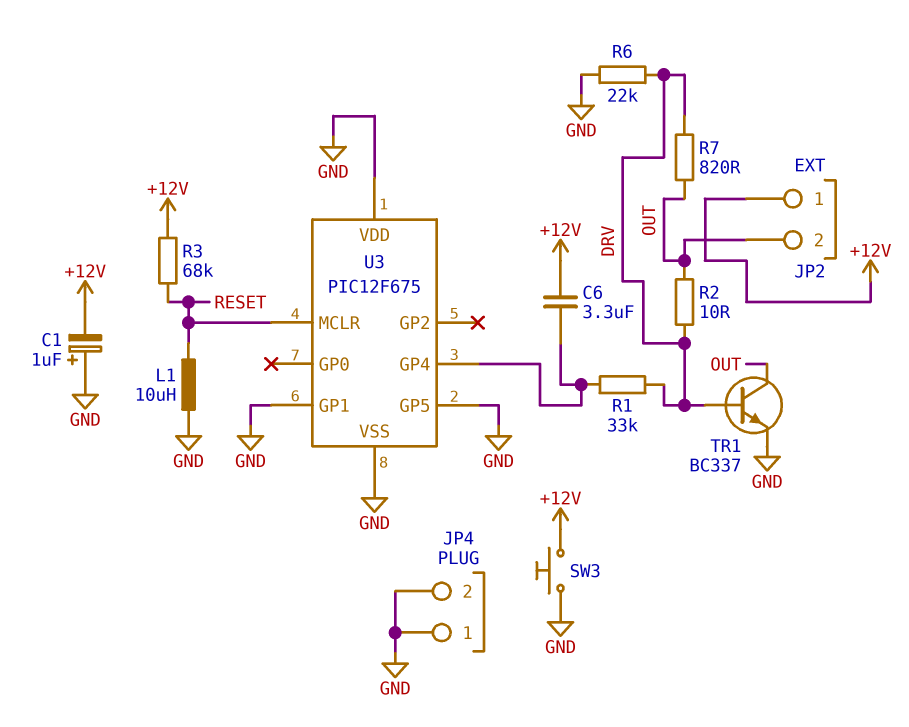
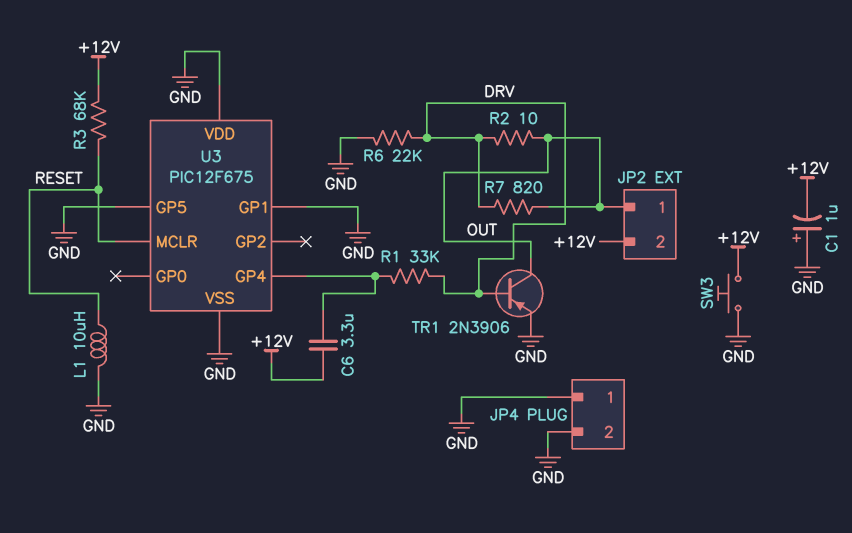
JP2 pin 1: +12V -> OUT
JP2 pin 2: OUT -> +12V
TR1: NPN BC337 (B DRV, C OUT, E GND) -> PNP 2N3906 (B DRV, C OUT, E GND)

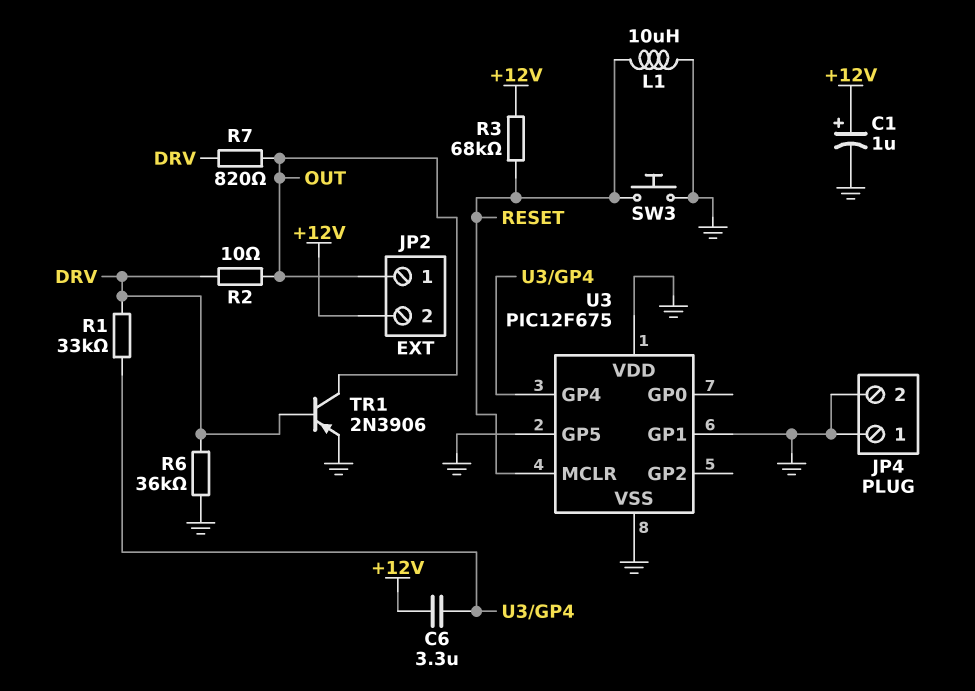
C1: 1uF (plus GND, minus +12V) -> 1uF (plus +12V, minus GND)
R6: 22k (DRV, GND) -> 36k (DRV, GND)
SW3: button (+12V, GND) -> button (GND, RESET)

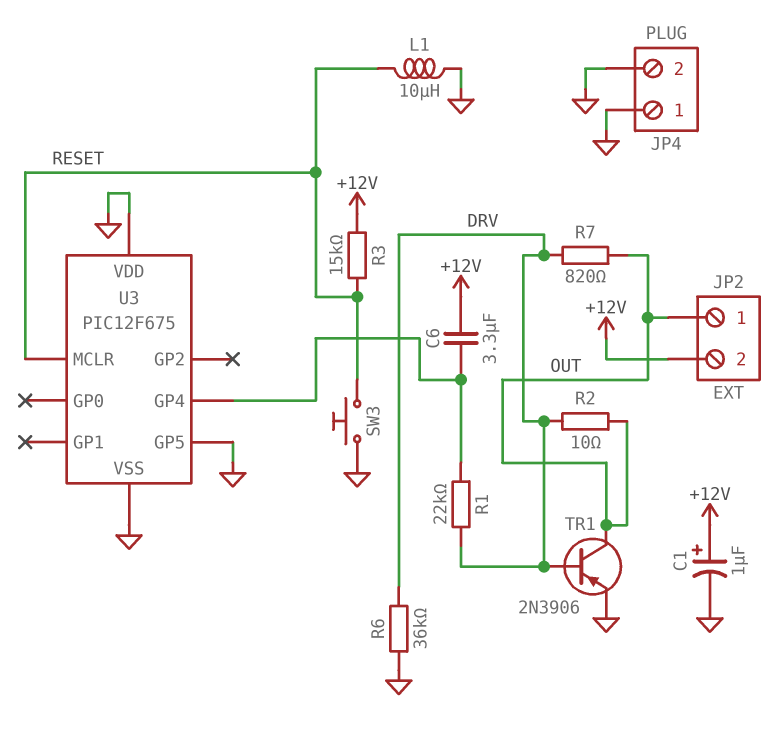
R1: 33k (DRV, U3/GP4) -> 22k (DRV, U3/GP4)
R3: 68k (+12V, RESET) -> 15k (+12V, RESET)
U3 pin GP1: GND -> none

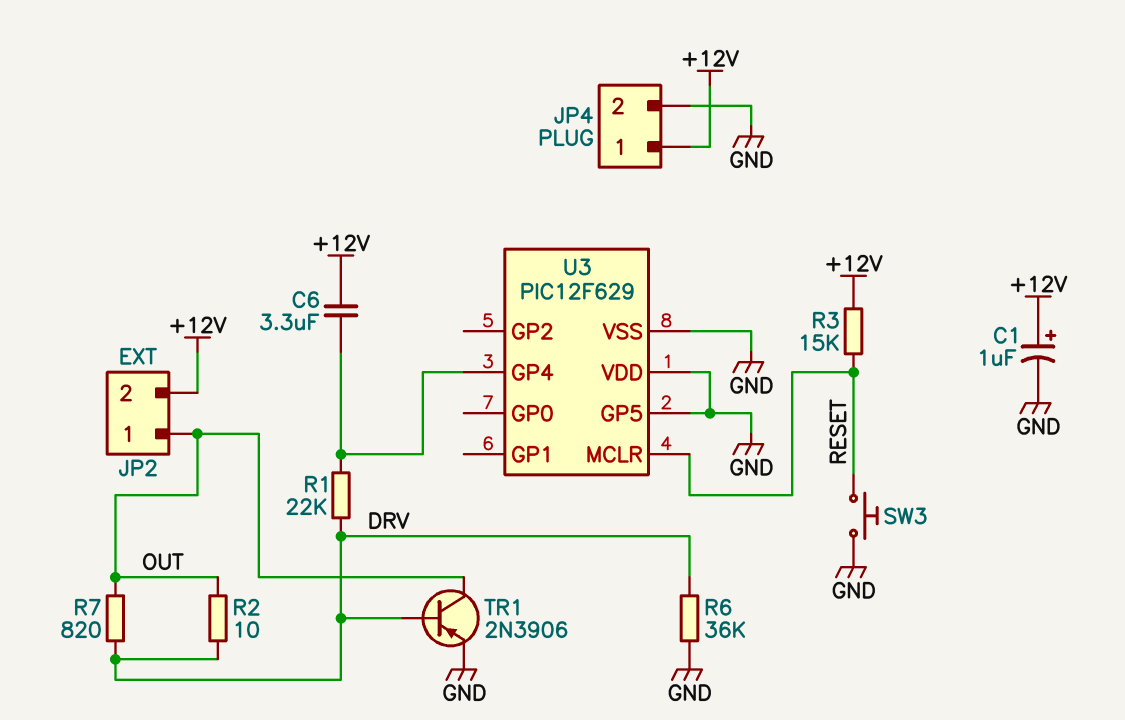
JP4 pin 1: GND -> +12V
L1: 10uH (GND, RESET) -> none
U3: PIC12F675 -> PIC12F629

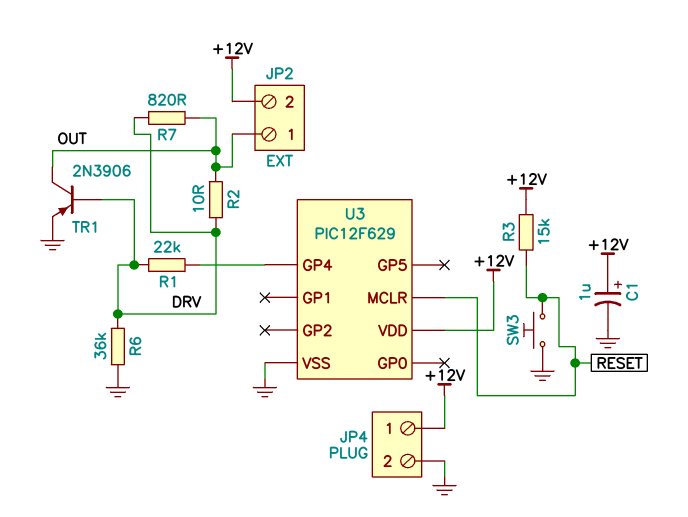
C6: 3.3uF (+12V, U3/GP4) -> none
U3 pin GP5: GND -> none
U3 pin VDD: GND -> +12V

